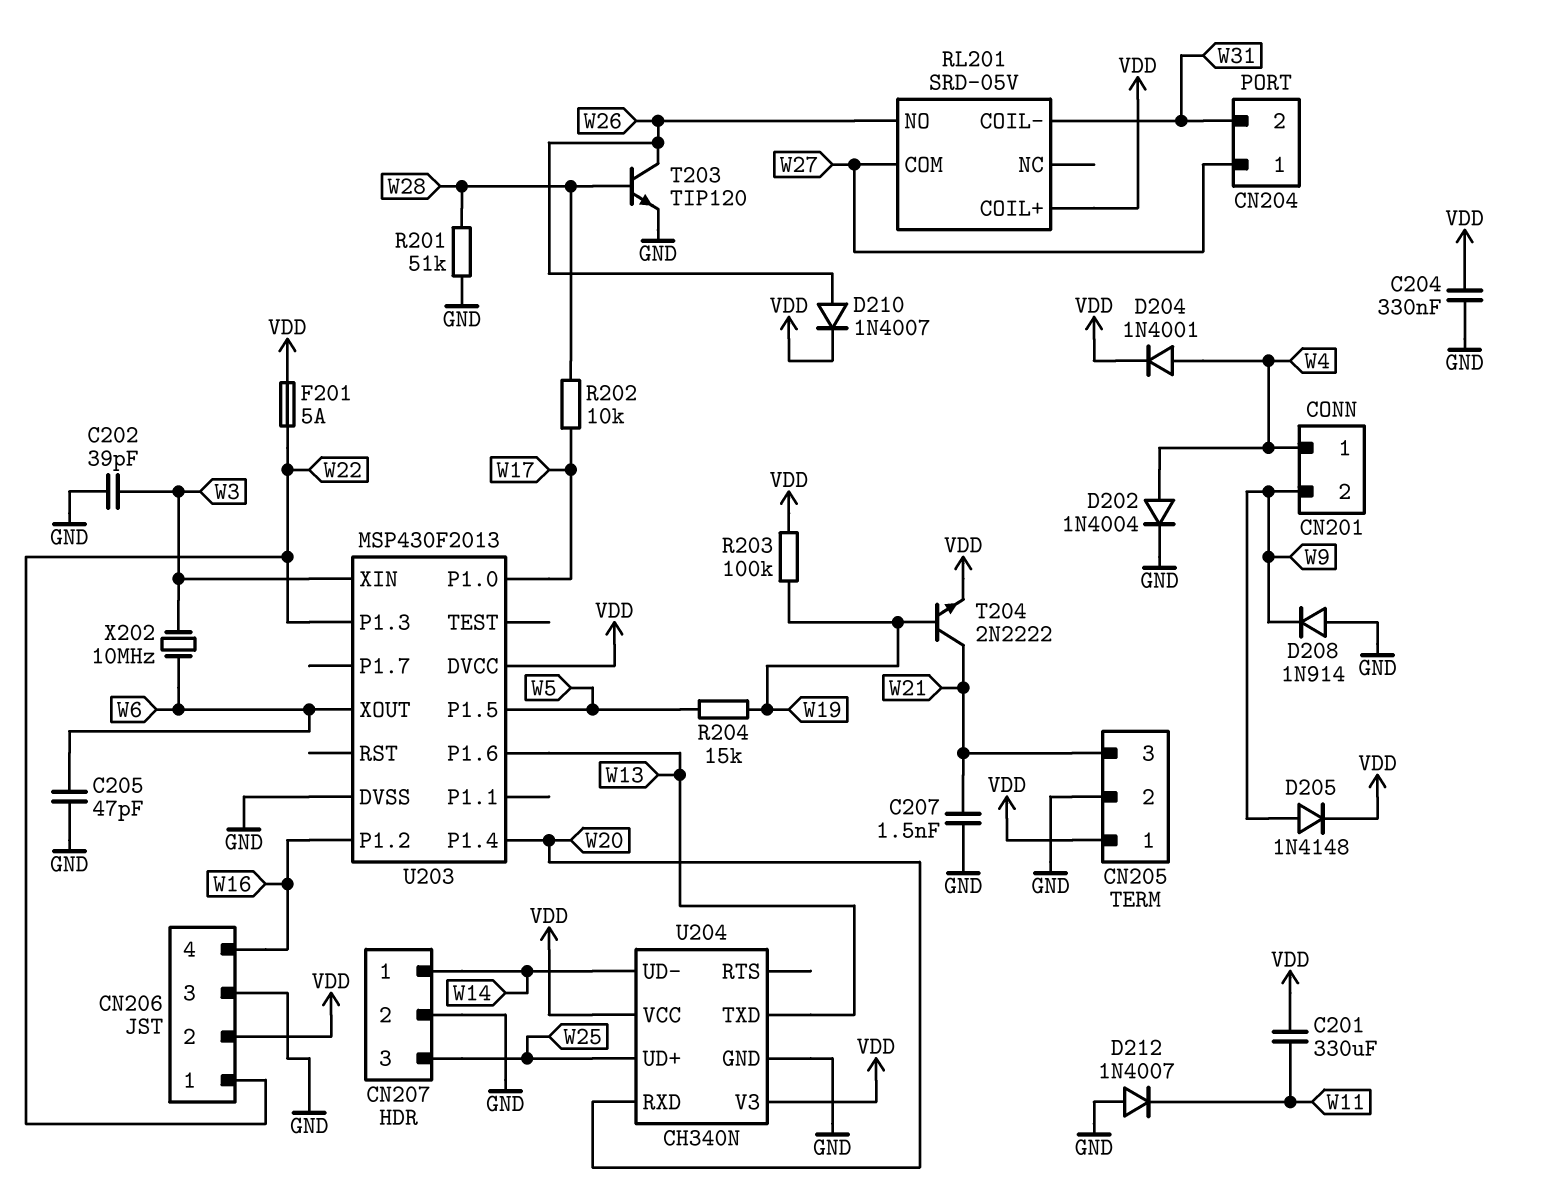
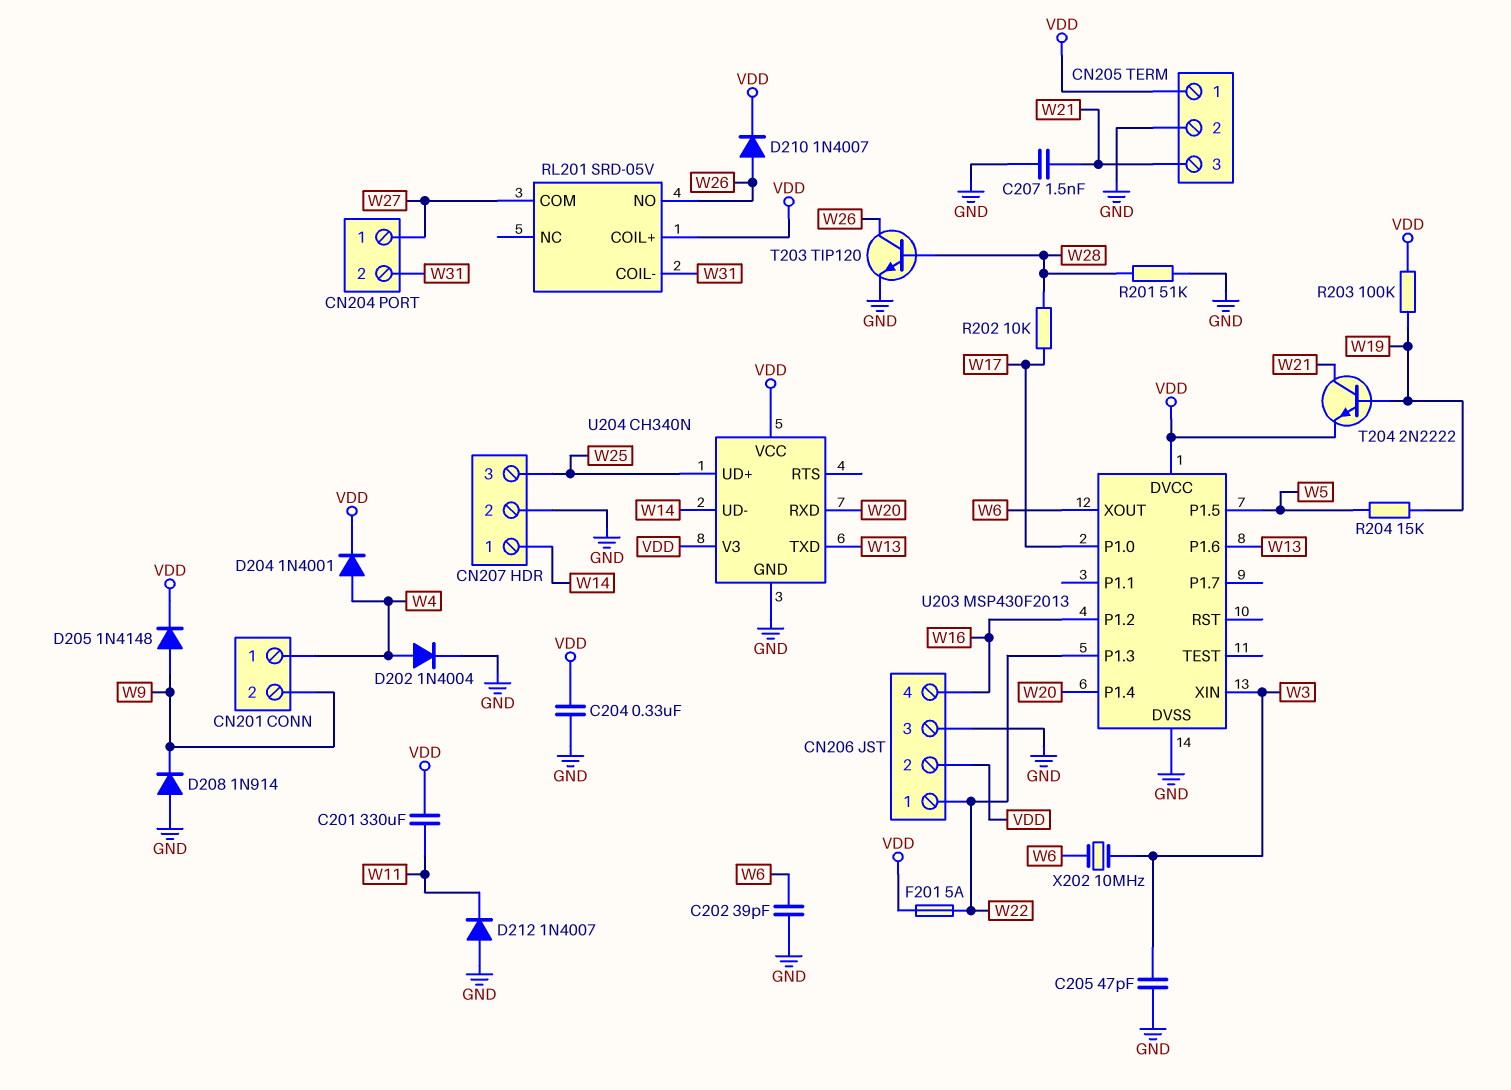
C202: 39pF (GND, W3) -> 39pF (GND, W6)
C205: 47pF (GND, W6) -> 47pF (GND, W3)

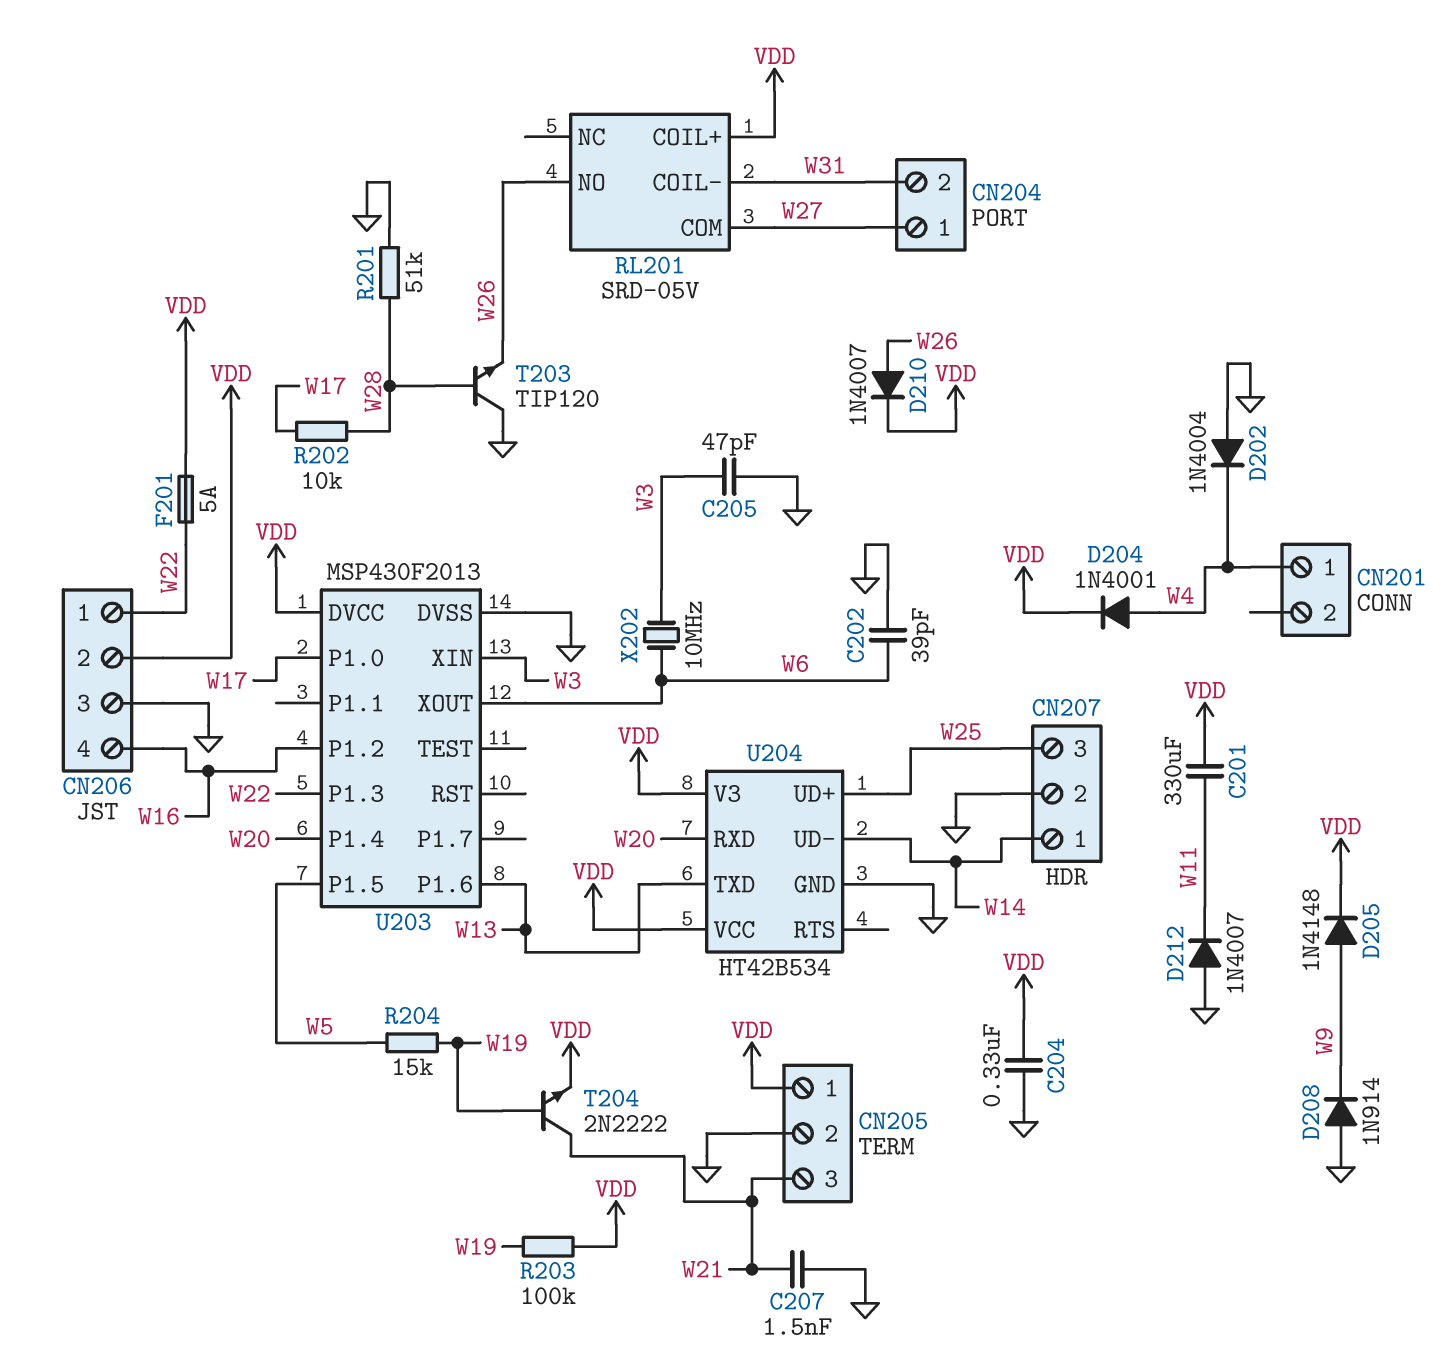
CN201 pin 2: W9 -> none
D202: diode 1N4004 (A W4, K GND) -> diode 1N4004 (A GND, K W4)
T203: NPN TIP120 (B W28, C W26, E GND) -> NPN TIP120 (B W28, C GND, E W26)
U204: CH340N -> HT42B534

